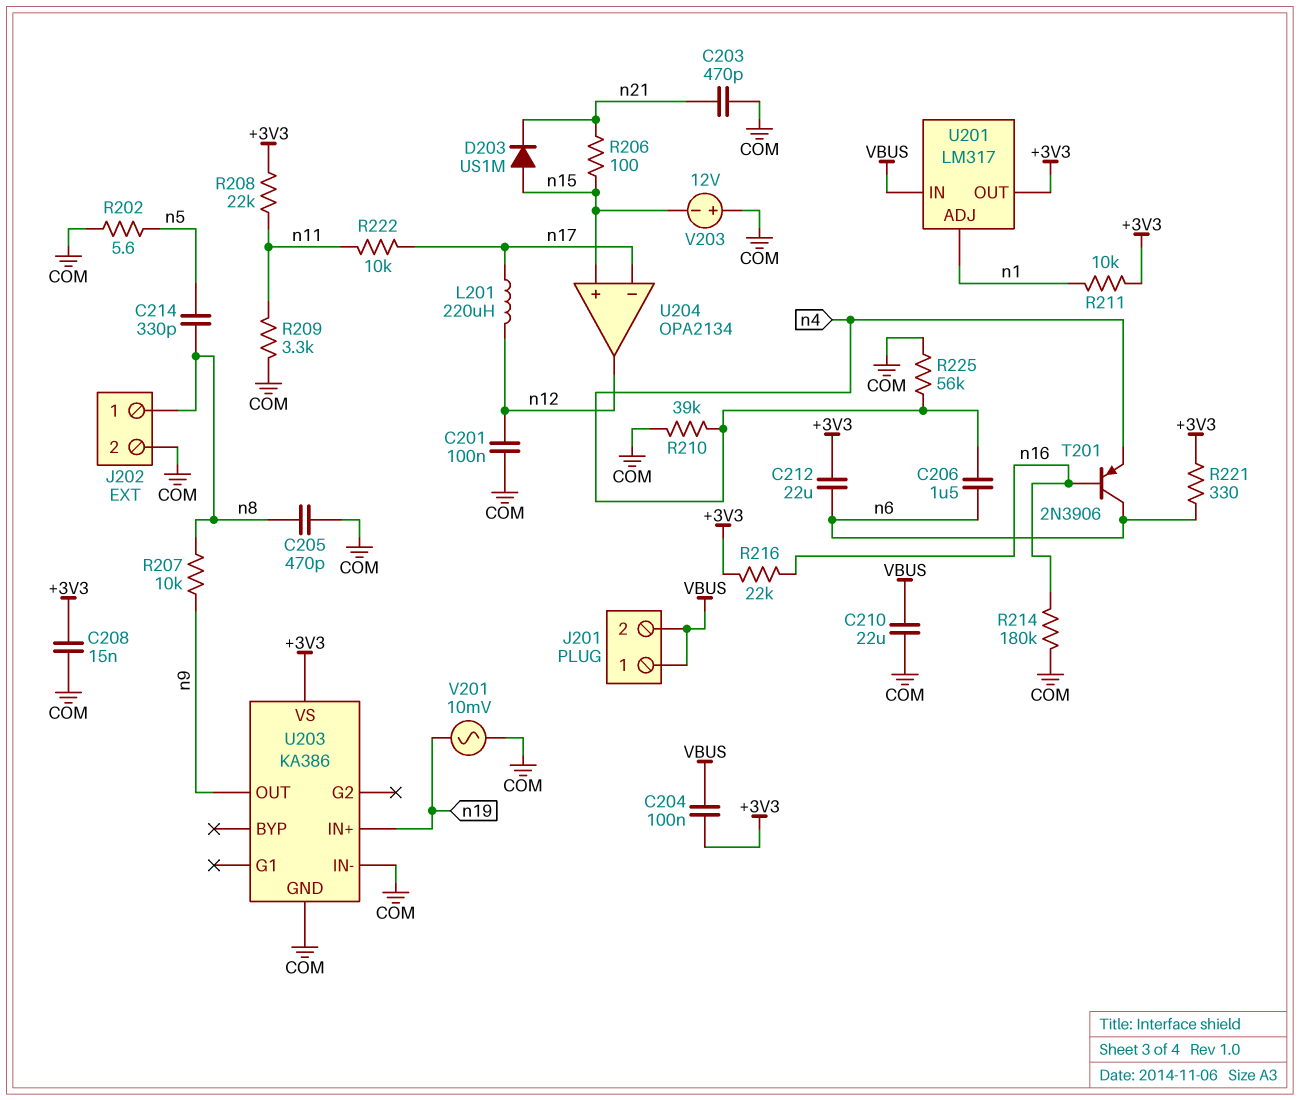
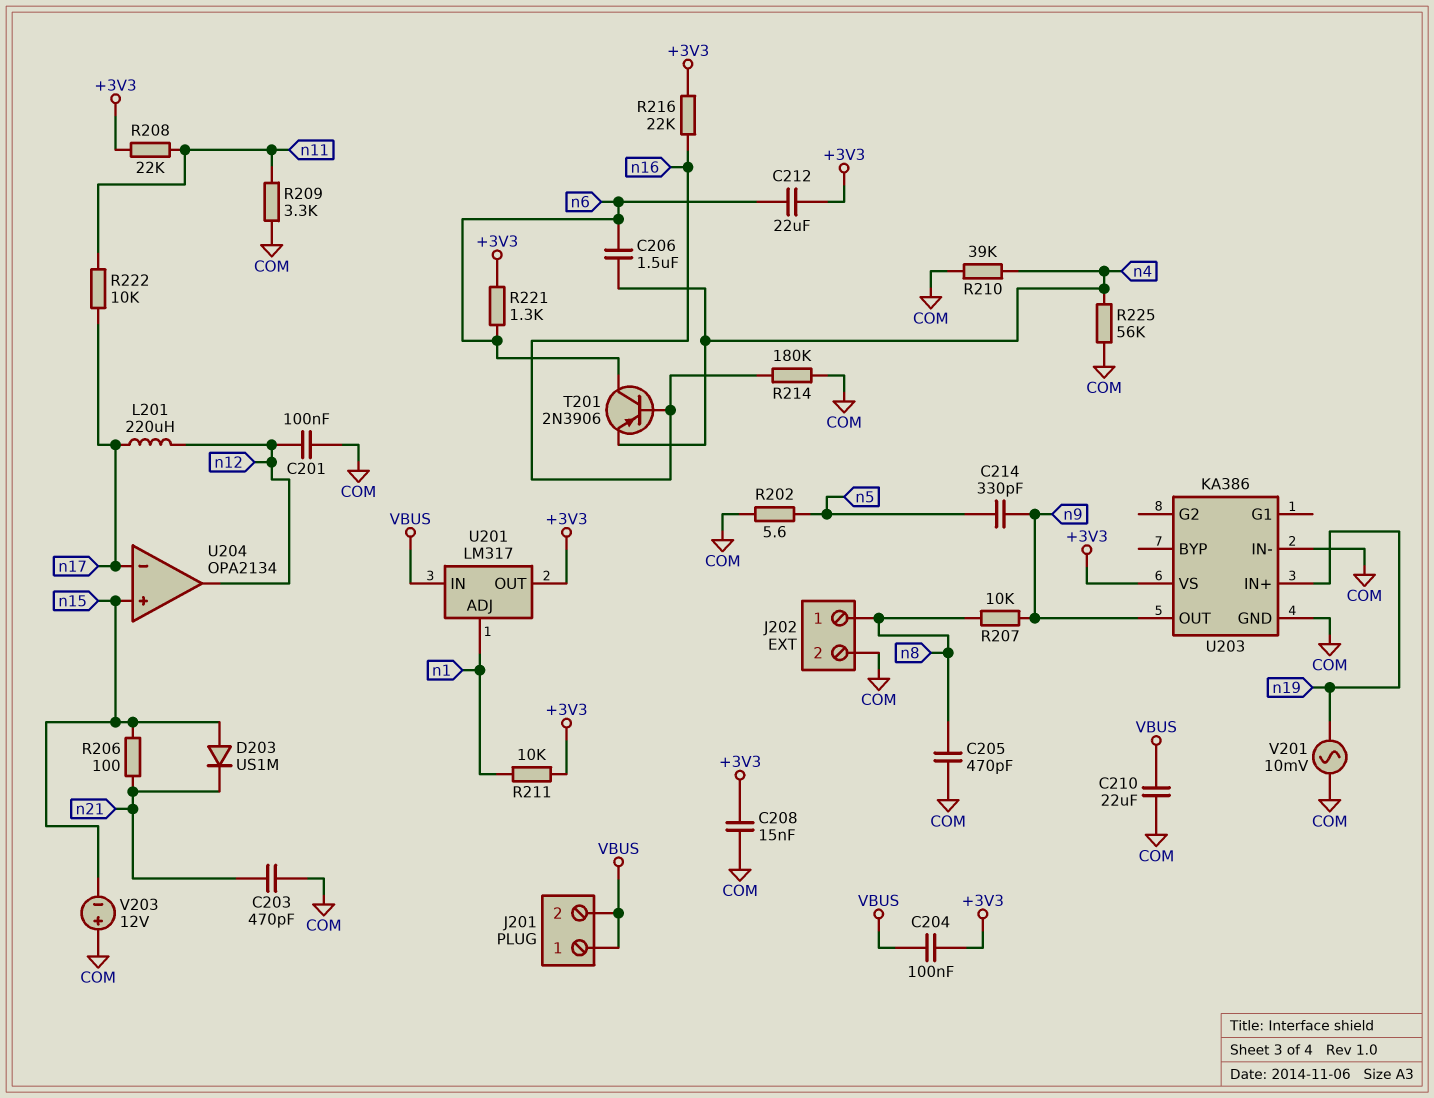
C214: 330pF (n5, n8) -> 330pF (n5, n9)
R221: 330 (+3V3, n6) -> 1.3k (+3V3, n6)

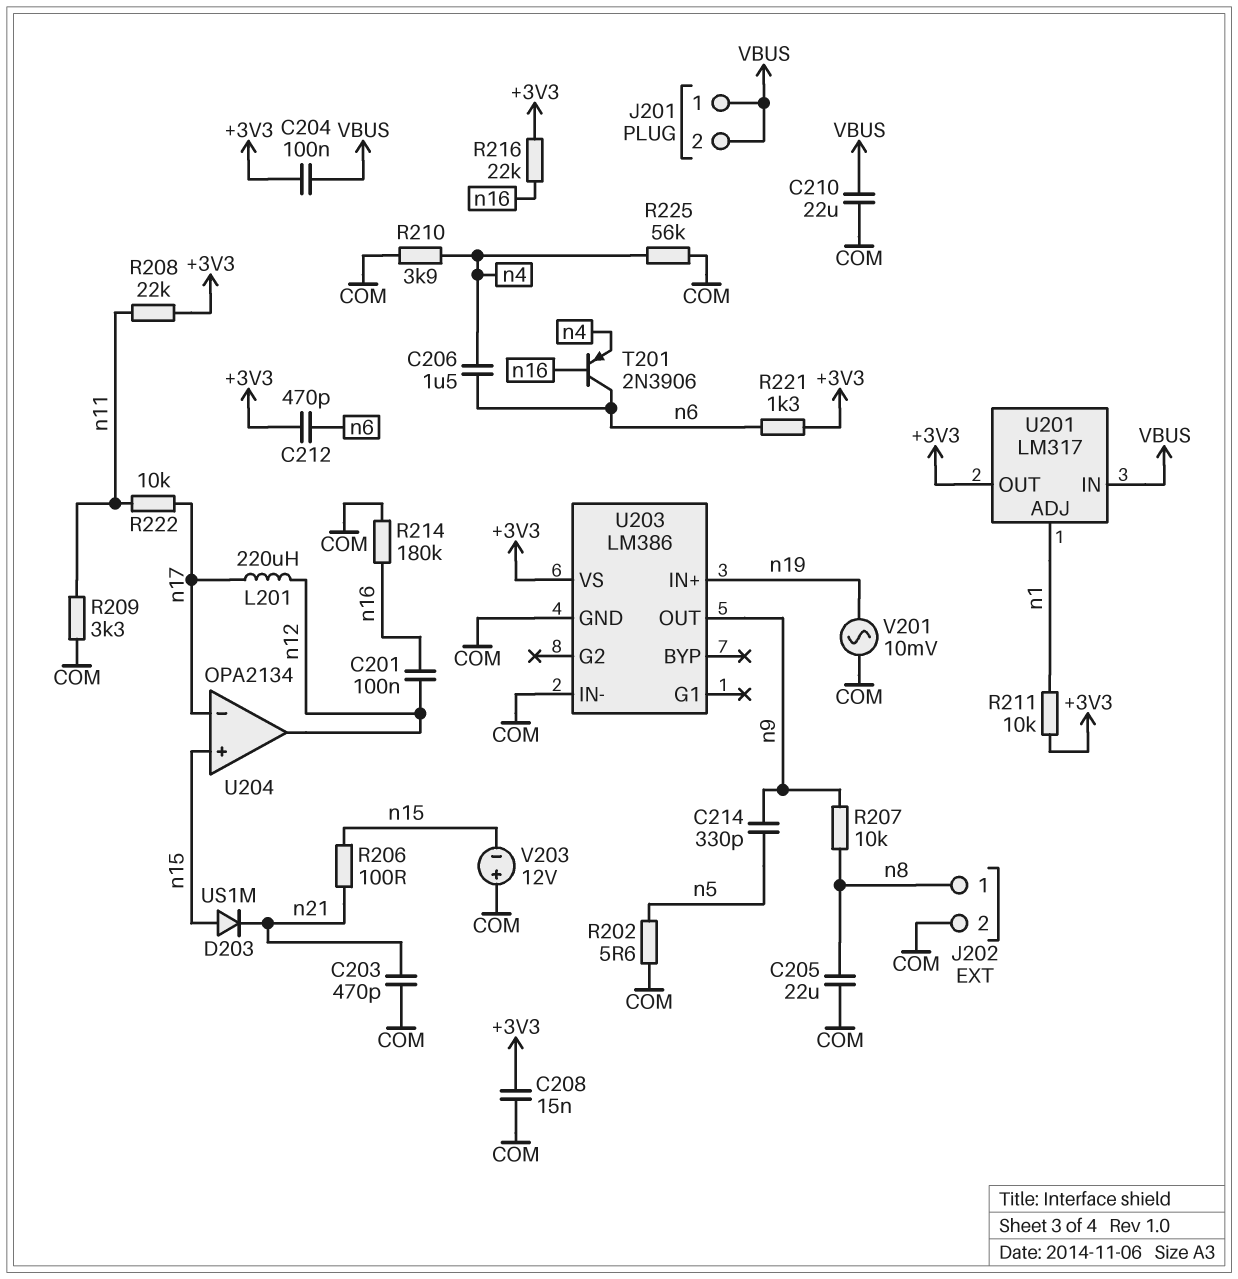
C201: 100nF (COM, n12) -> 100nF (n12, n16)
C205: 470pF (COM, n8) -> 22uF (COM, n8)
C212: 22uF (+3V3, n6) -> 470pF (+3V3, n6)
R210: 39k (COM, n4) -> 3.9k (COM, n4)
U203: KA386 -> LM386

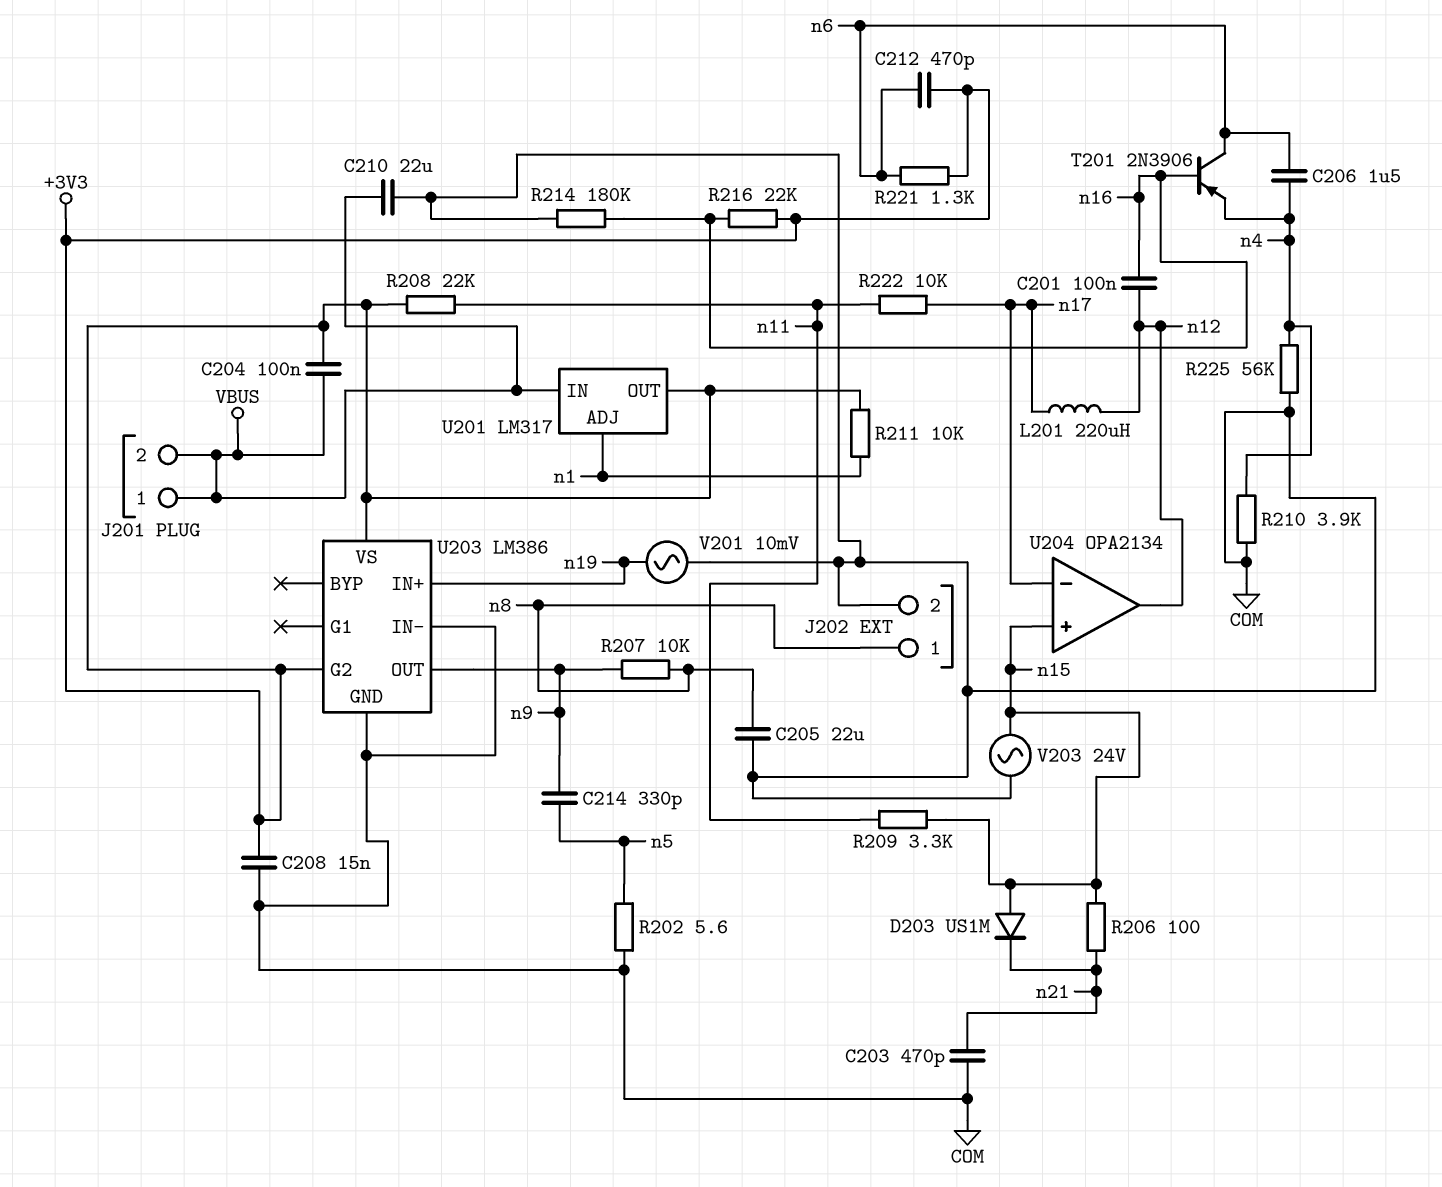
R209: 3.3k (COM, n11) -> 3.3k (n11, n15)
U203 pin G2: none -> +3V3
V203: 12V (plus COM, minus n15) -> AC 24V (COM, n15)

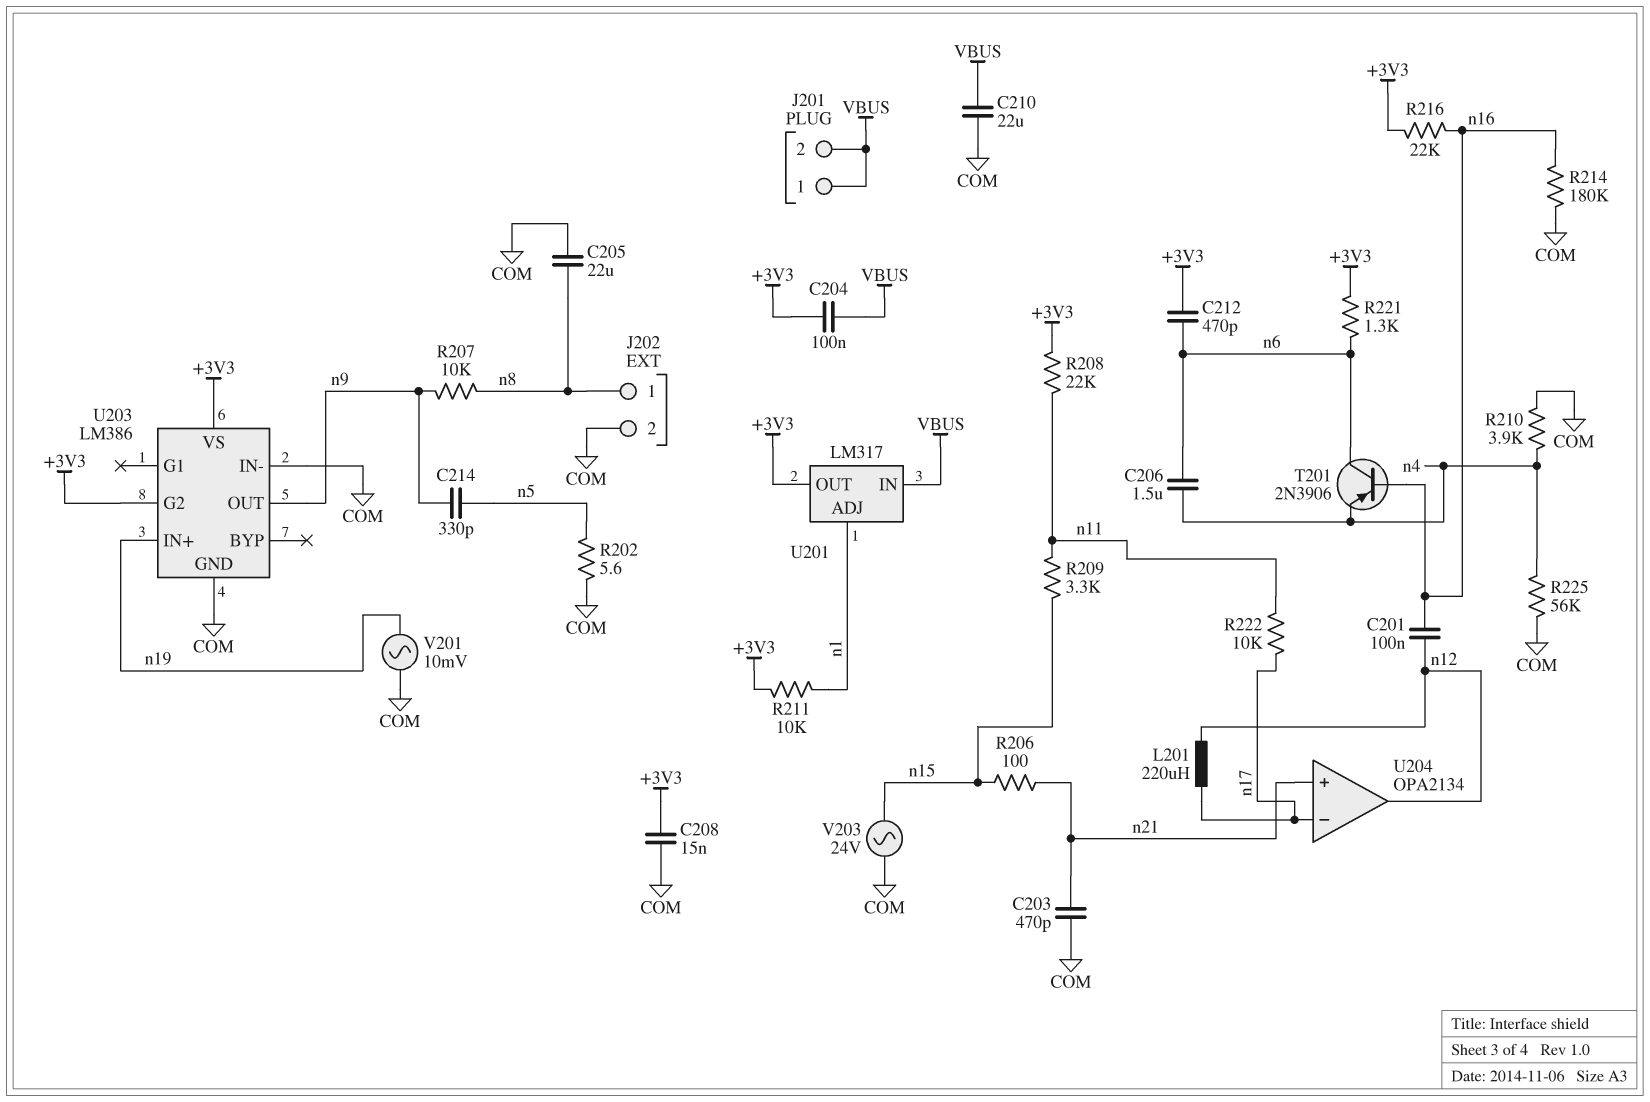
D203: diode US1M (A n15, K n21) -> none
U204 pin in+: n15 -> n21

